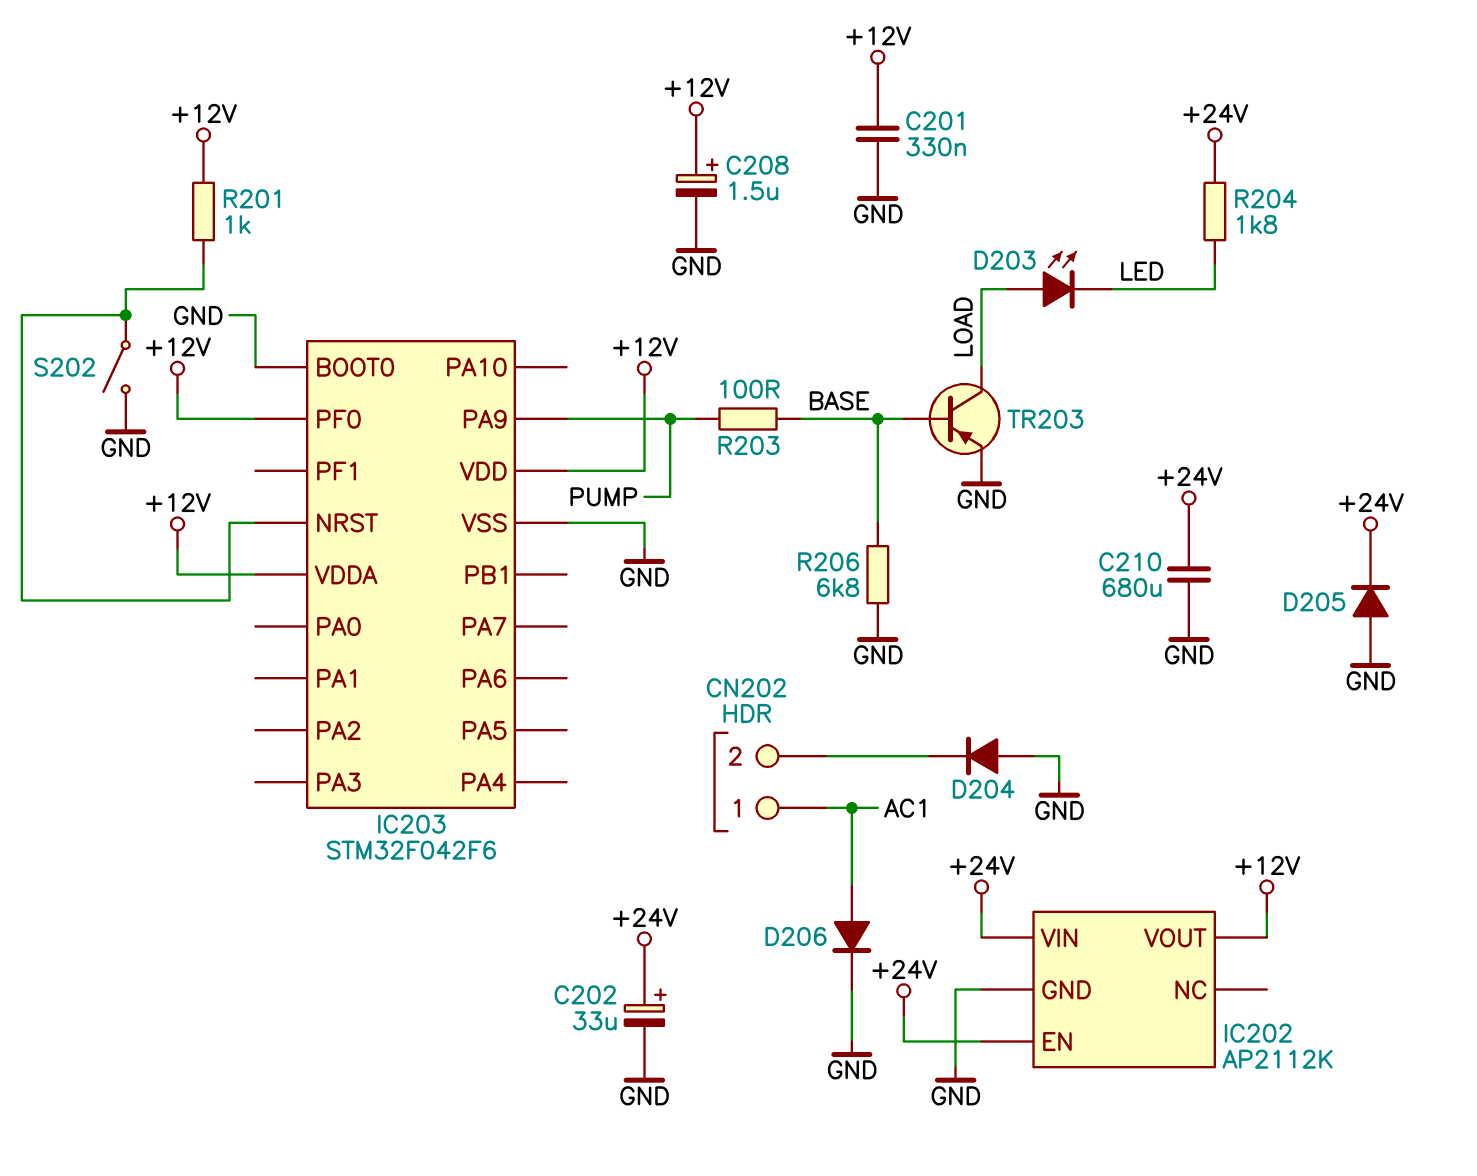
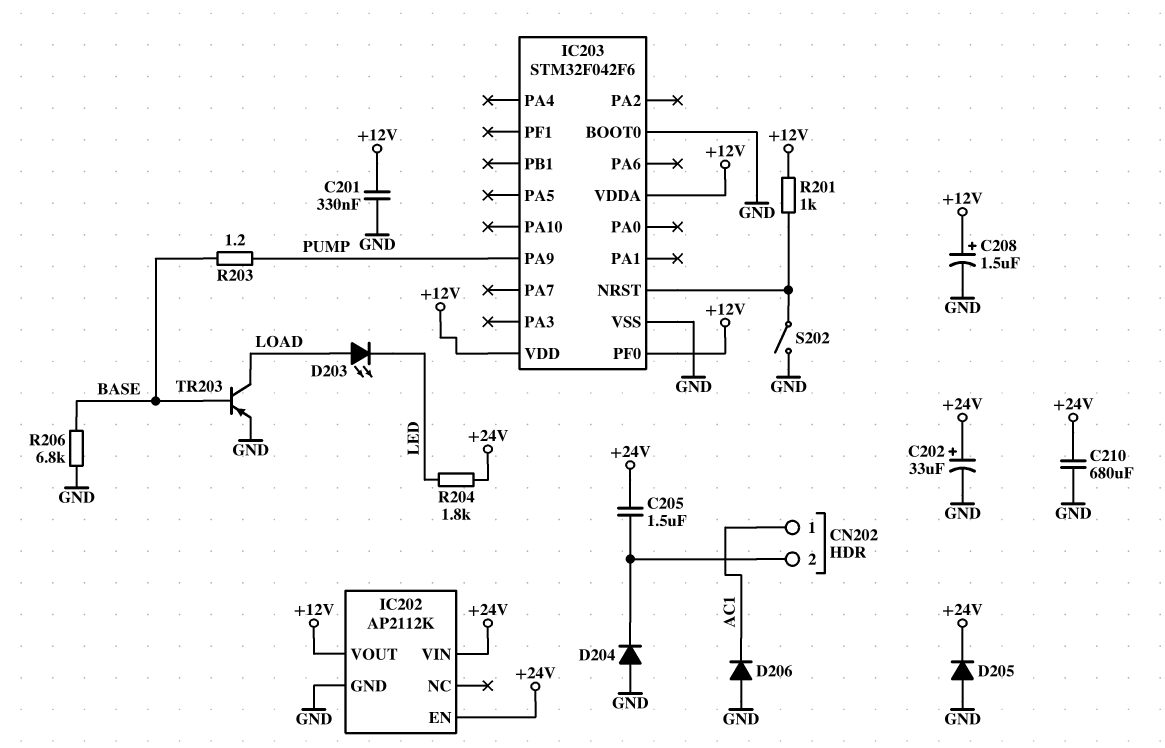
C205: none -> 1.5uF (+24V, CN202/2)
D206: diode (A AC1, K GND) -> diode (A GND, K AC1)
R203: 100 (BASE, PUMP) -> 1.2 (BASE, PUMP)

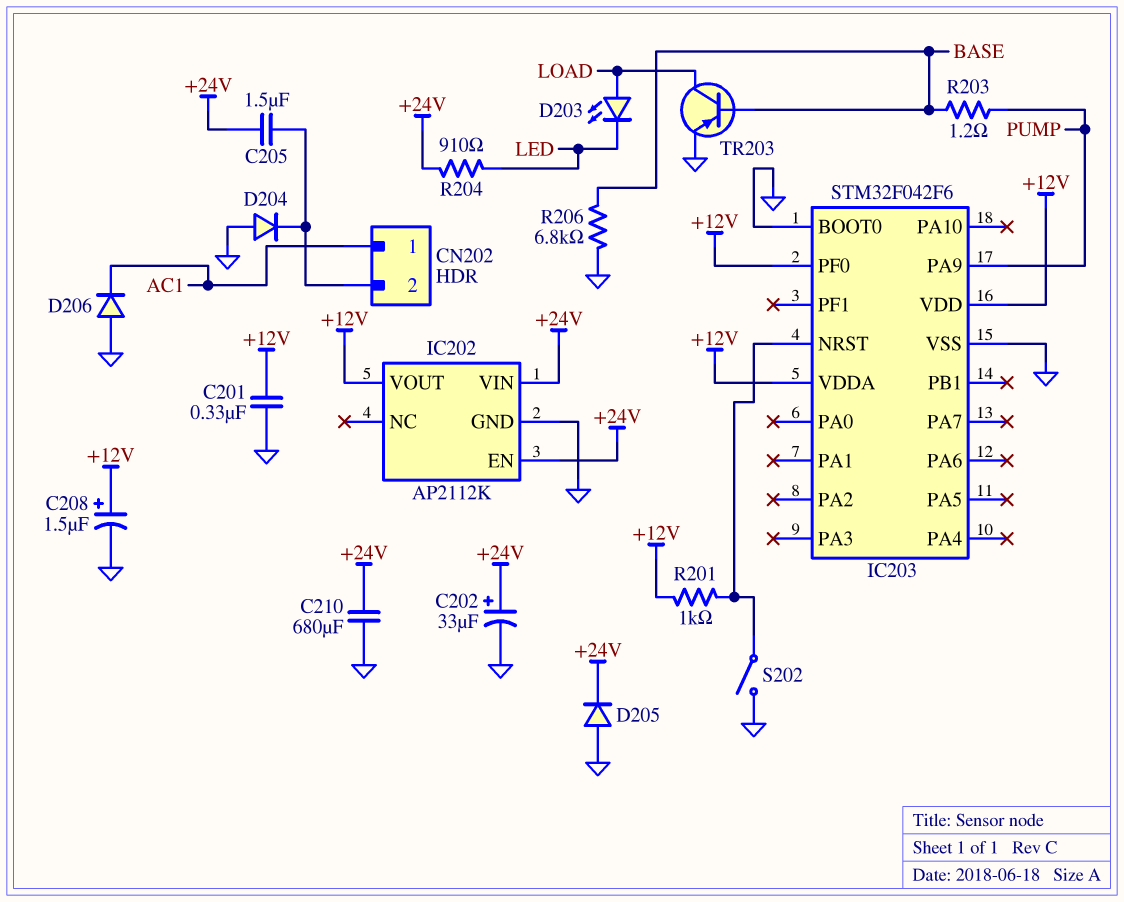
R204: 1.8k (+24V, LED) -> 910 (+24V, LED)

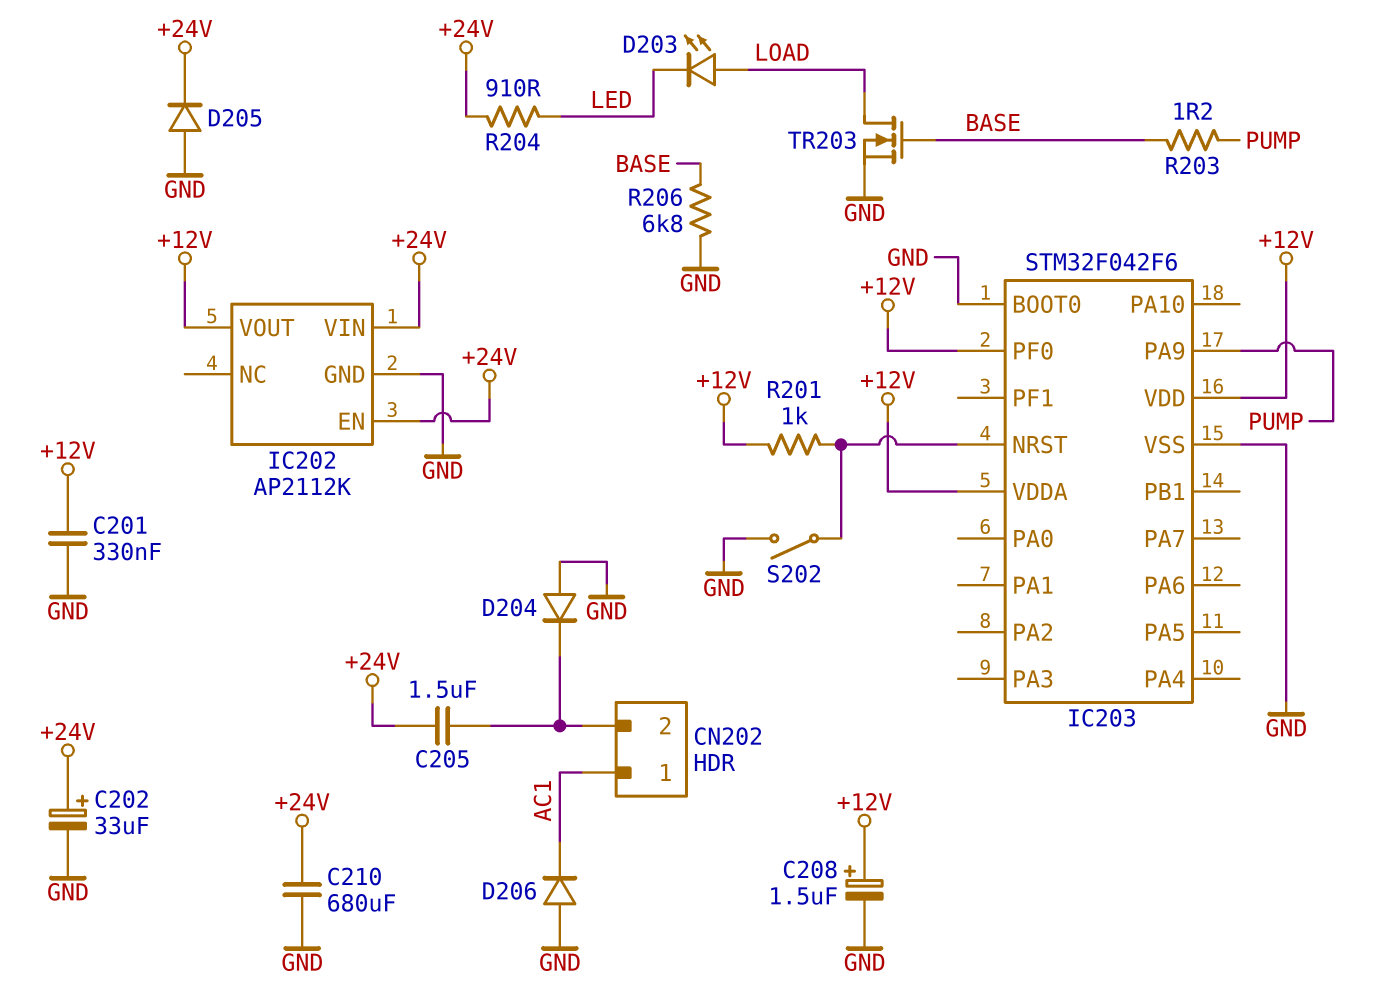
TR203: PNP (B BASE, C LOAD, E GND) -> NMOS (G BASE, D LOAD, S GND)

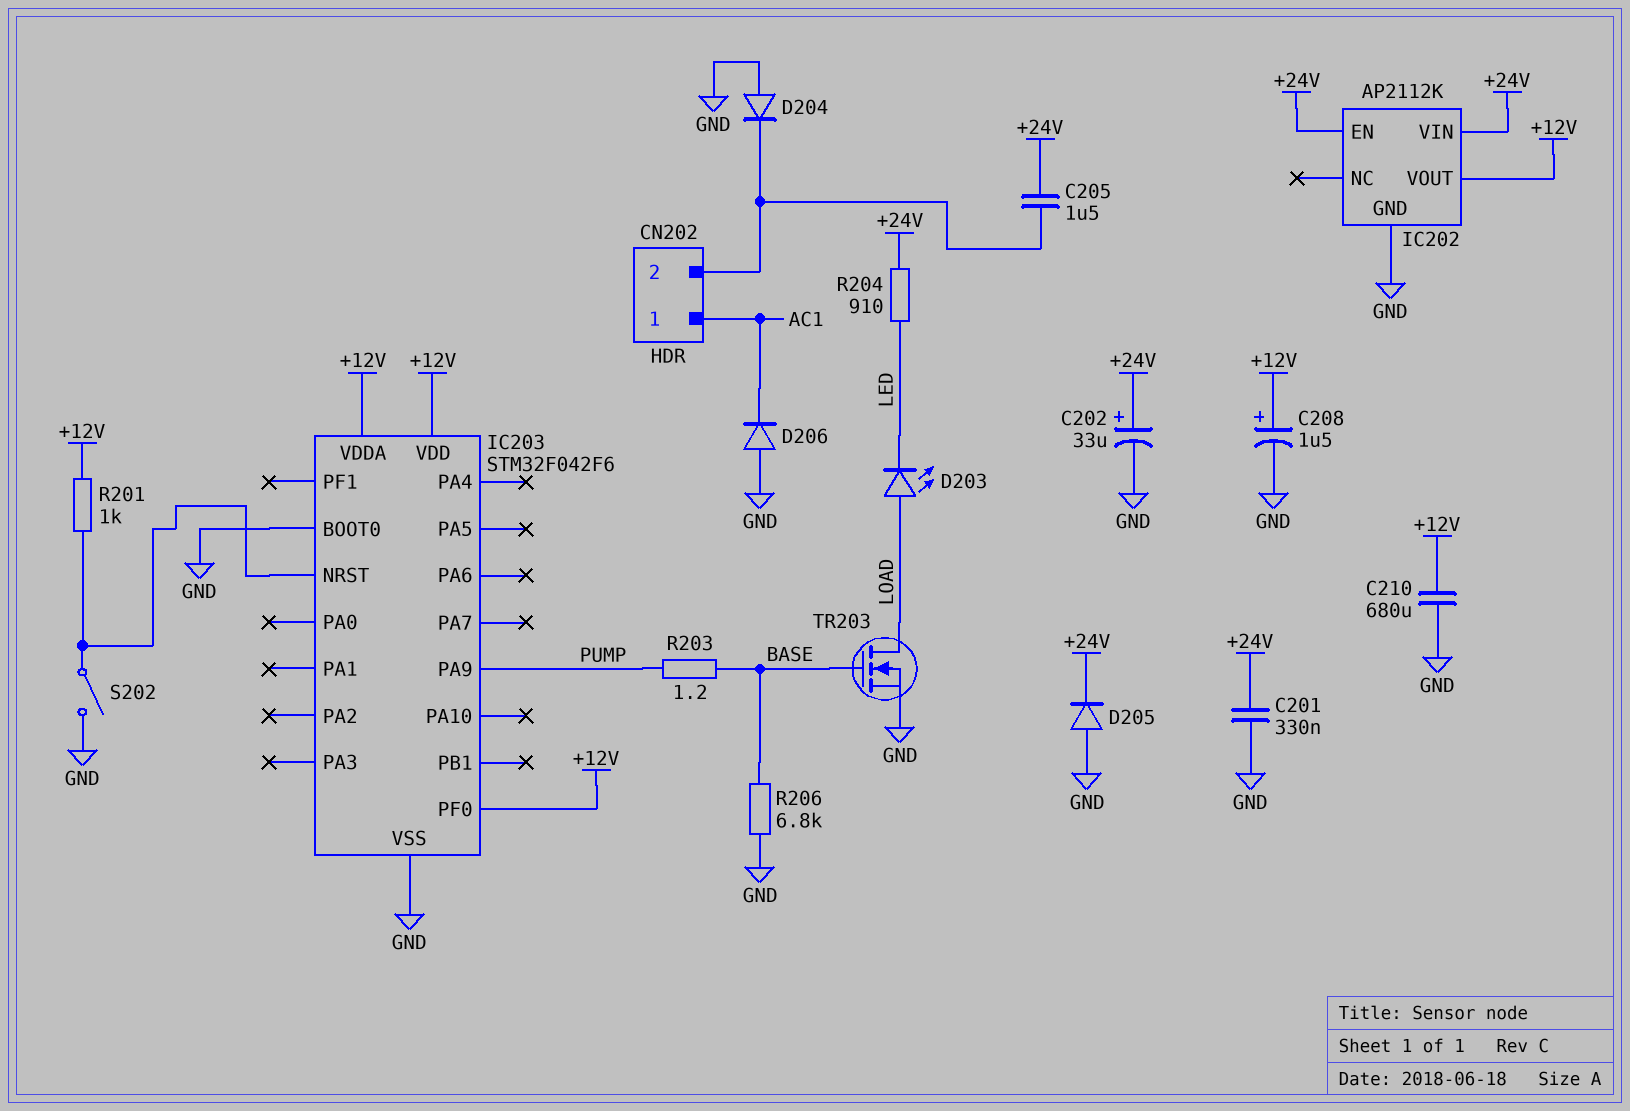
C201: 330nF (+12V, GND) -> 330nF (+24V, GND)
C210: 680uF (+24V, GND) -> 680uF (+12V, GND)

